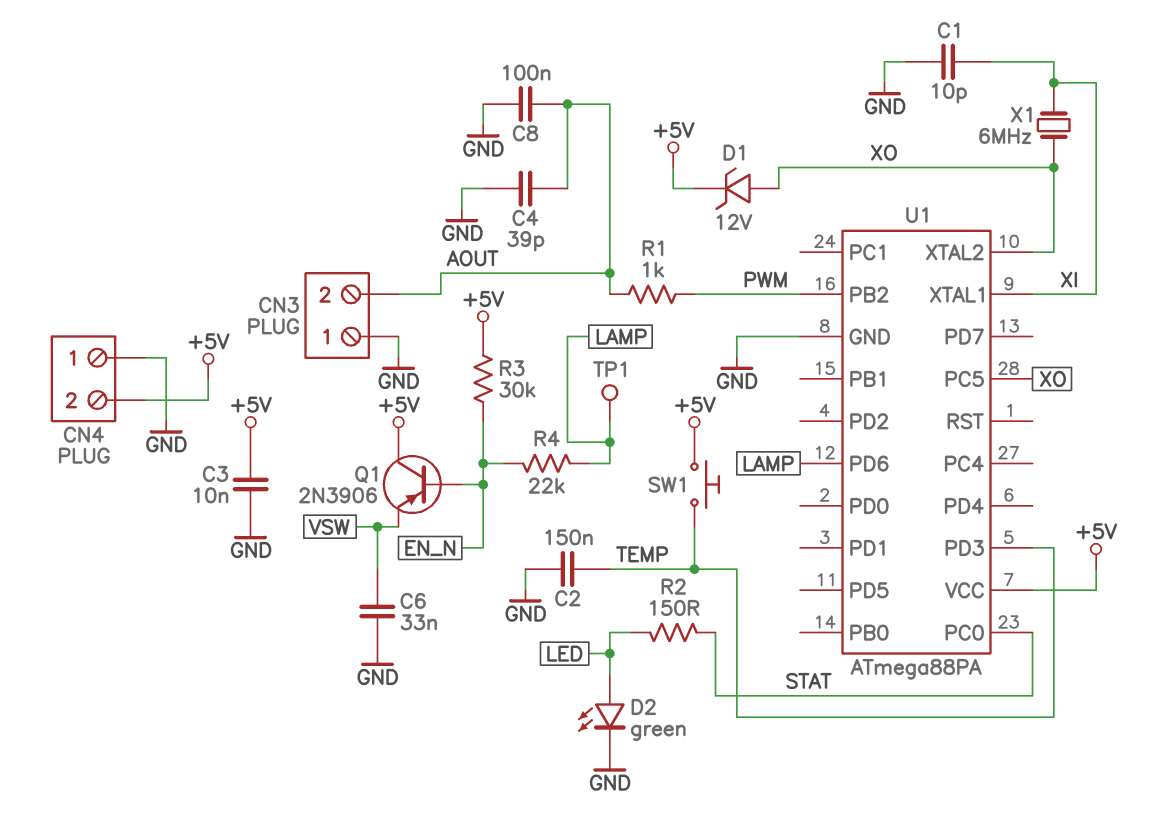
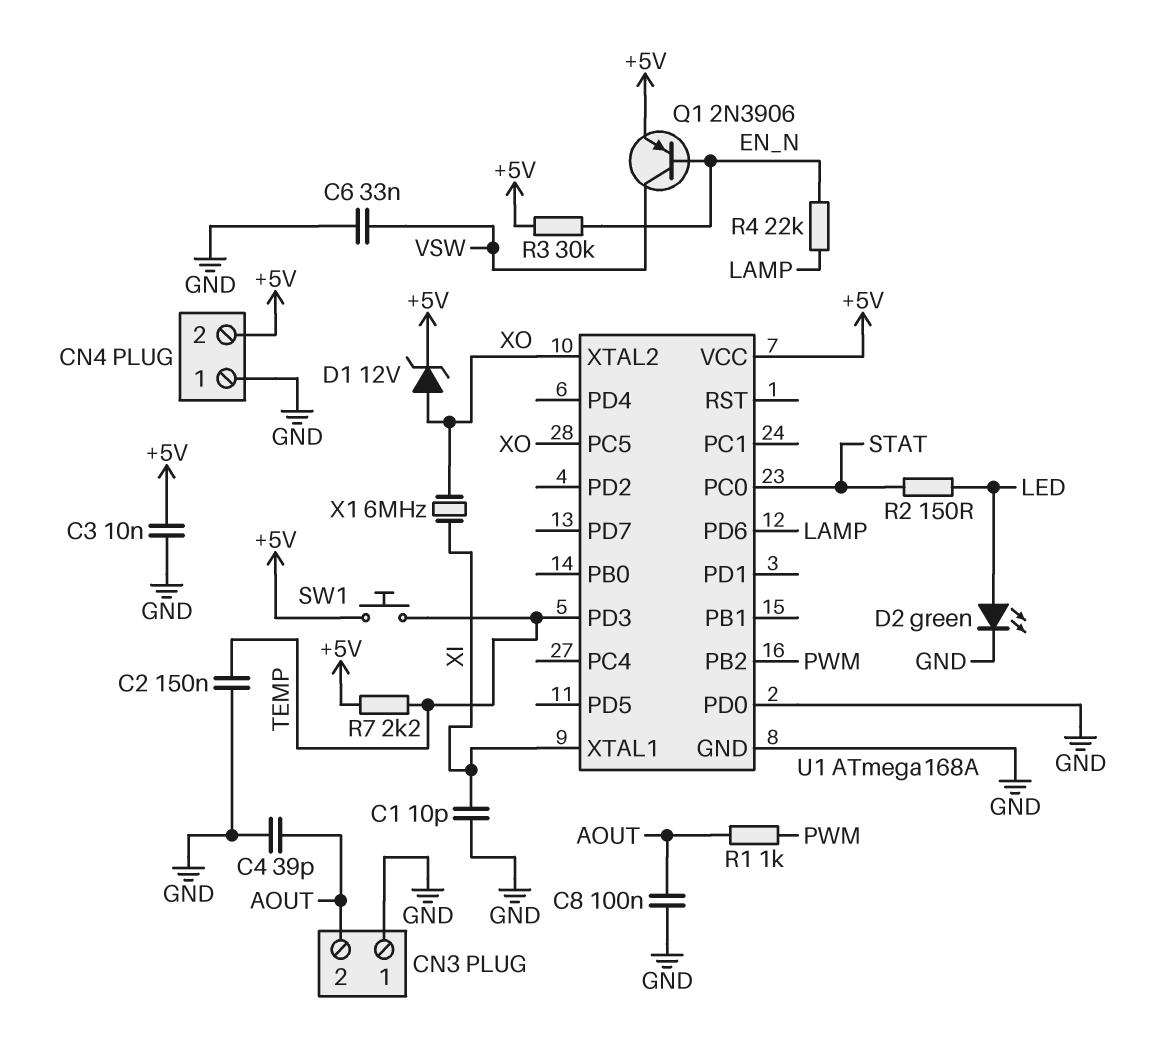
Q1: PNP 2N3906 (B EN_N, C +5V, E VSW) -> PNP 2N3906 (B EN_N, C VSW, E +5V)
R7: none -> 2.2k (+5V, TEMP)
TP1: test point (LAMP) -> none
U1: ATmega88PA -> ATmega168A
U1 pin PD0: none -> GND

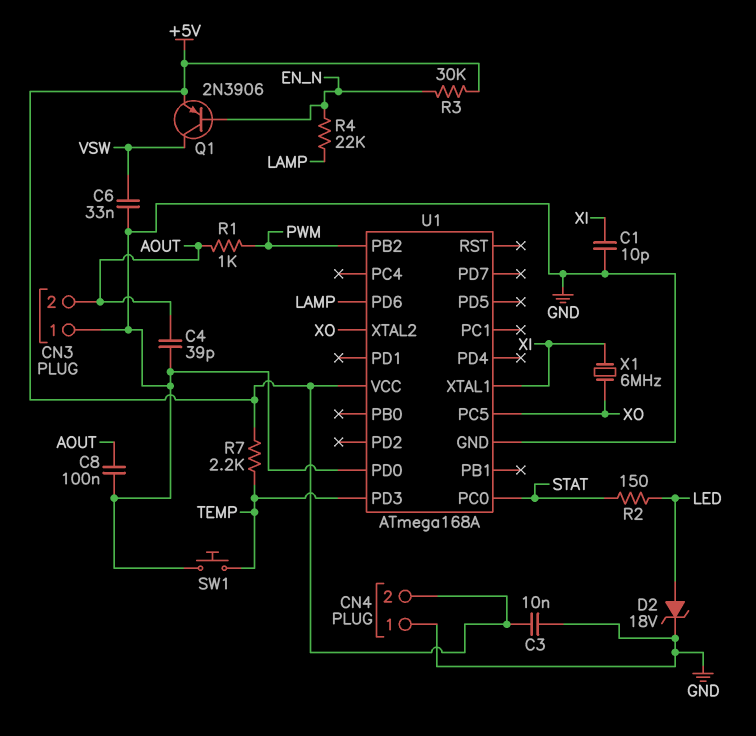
C2: 150nF (GND, TEMP) -> none
D1: zener 12V (A XO, K +5V) -> none
D2: LED green (A LED, K GND) -> zener 18V (A LED, K GND)
SW1: button (+5V, TEMP) -> button (GND, TEMP)

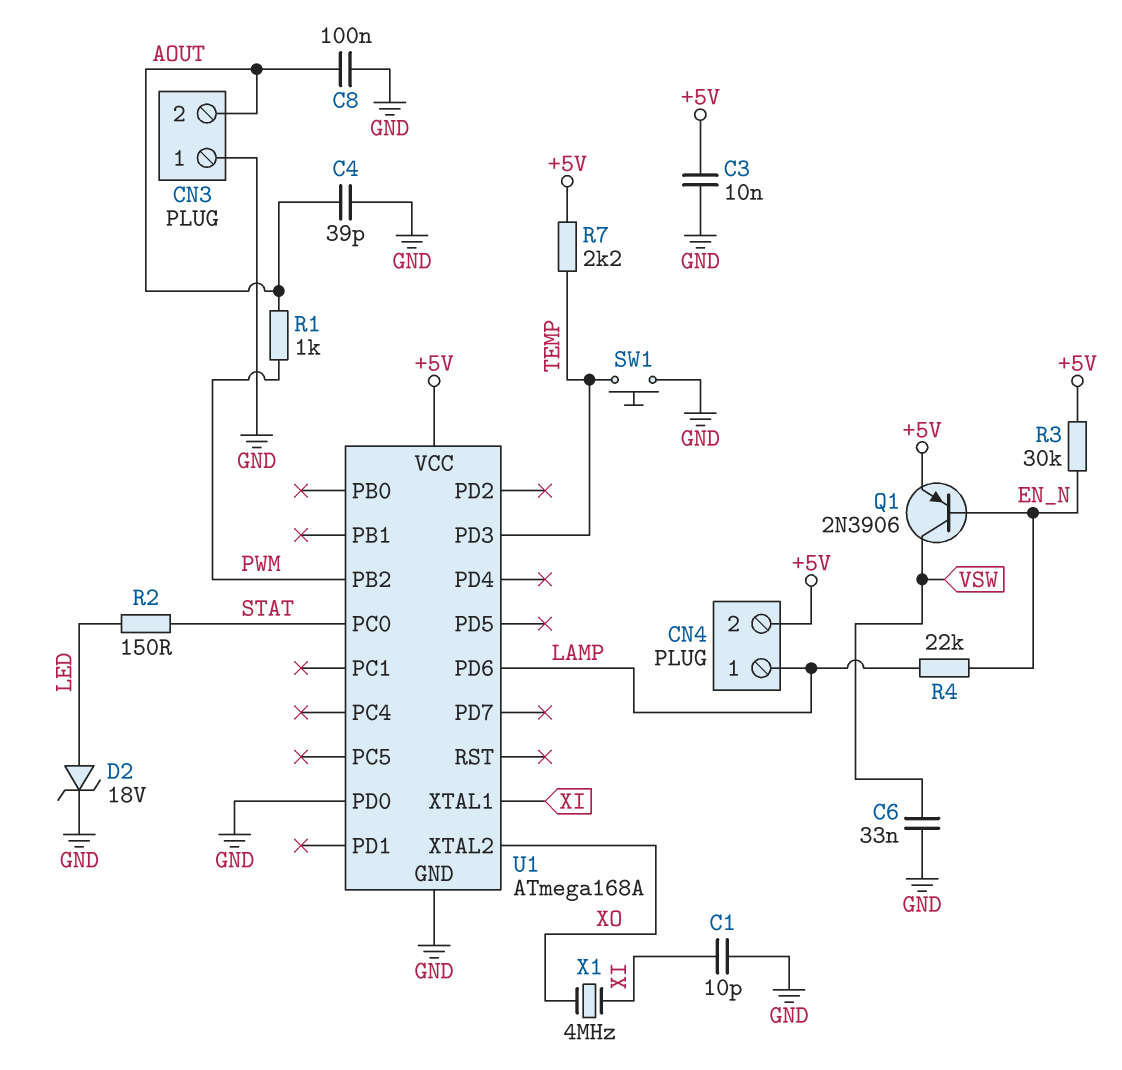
CN4 pin 1: GND -> LAMP
U1 pin PC5: XO -> none
X1: 6MHz (XI, XO) -> 4MHz (XI, XO)

